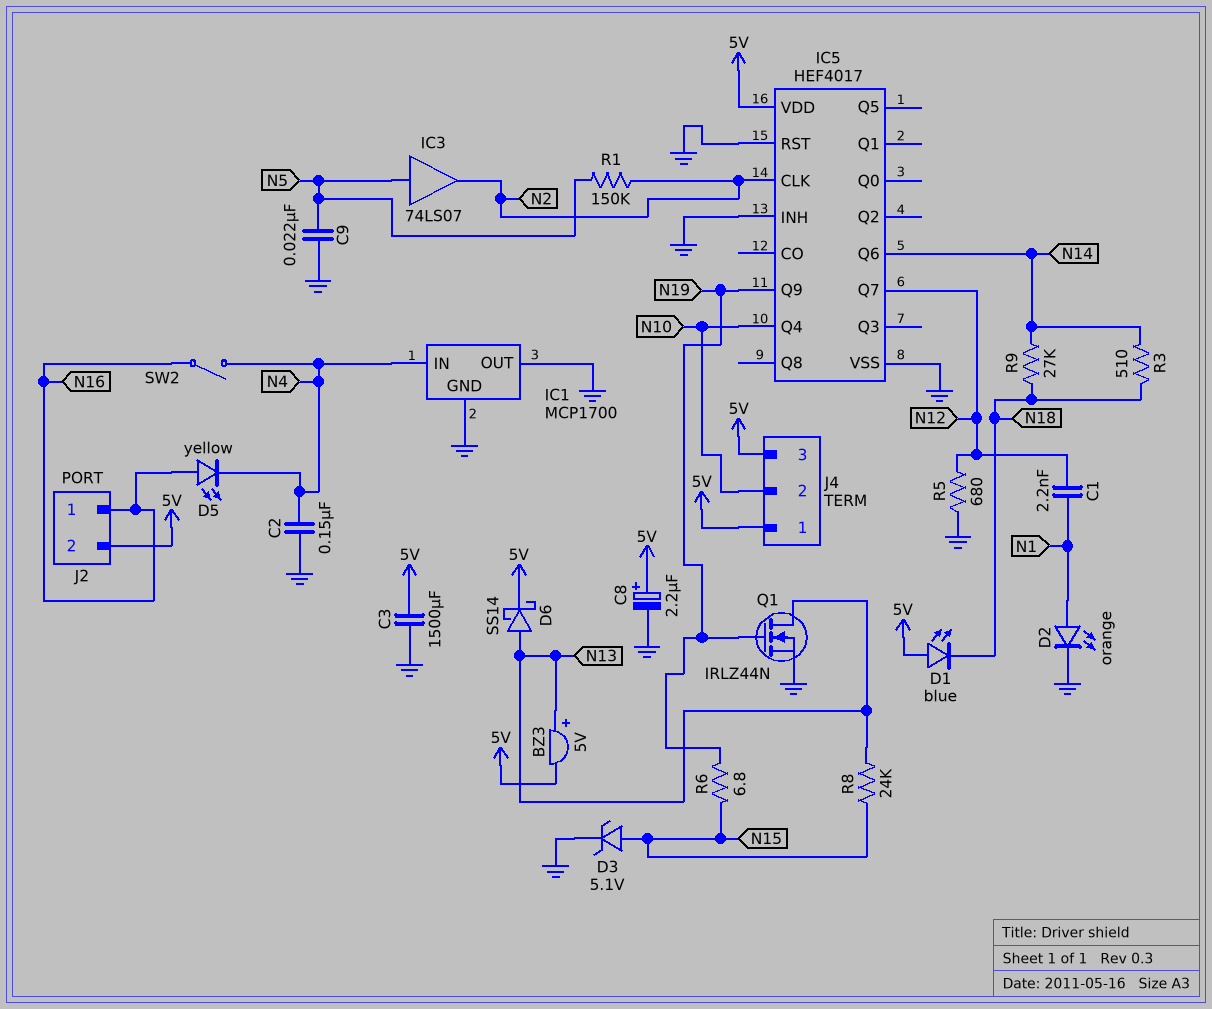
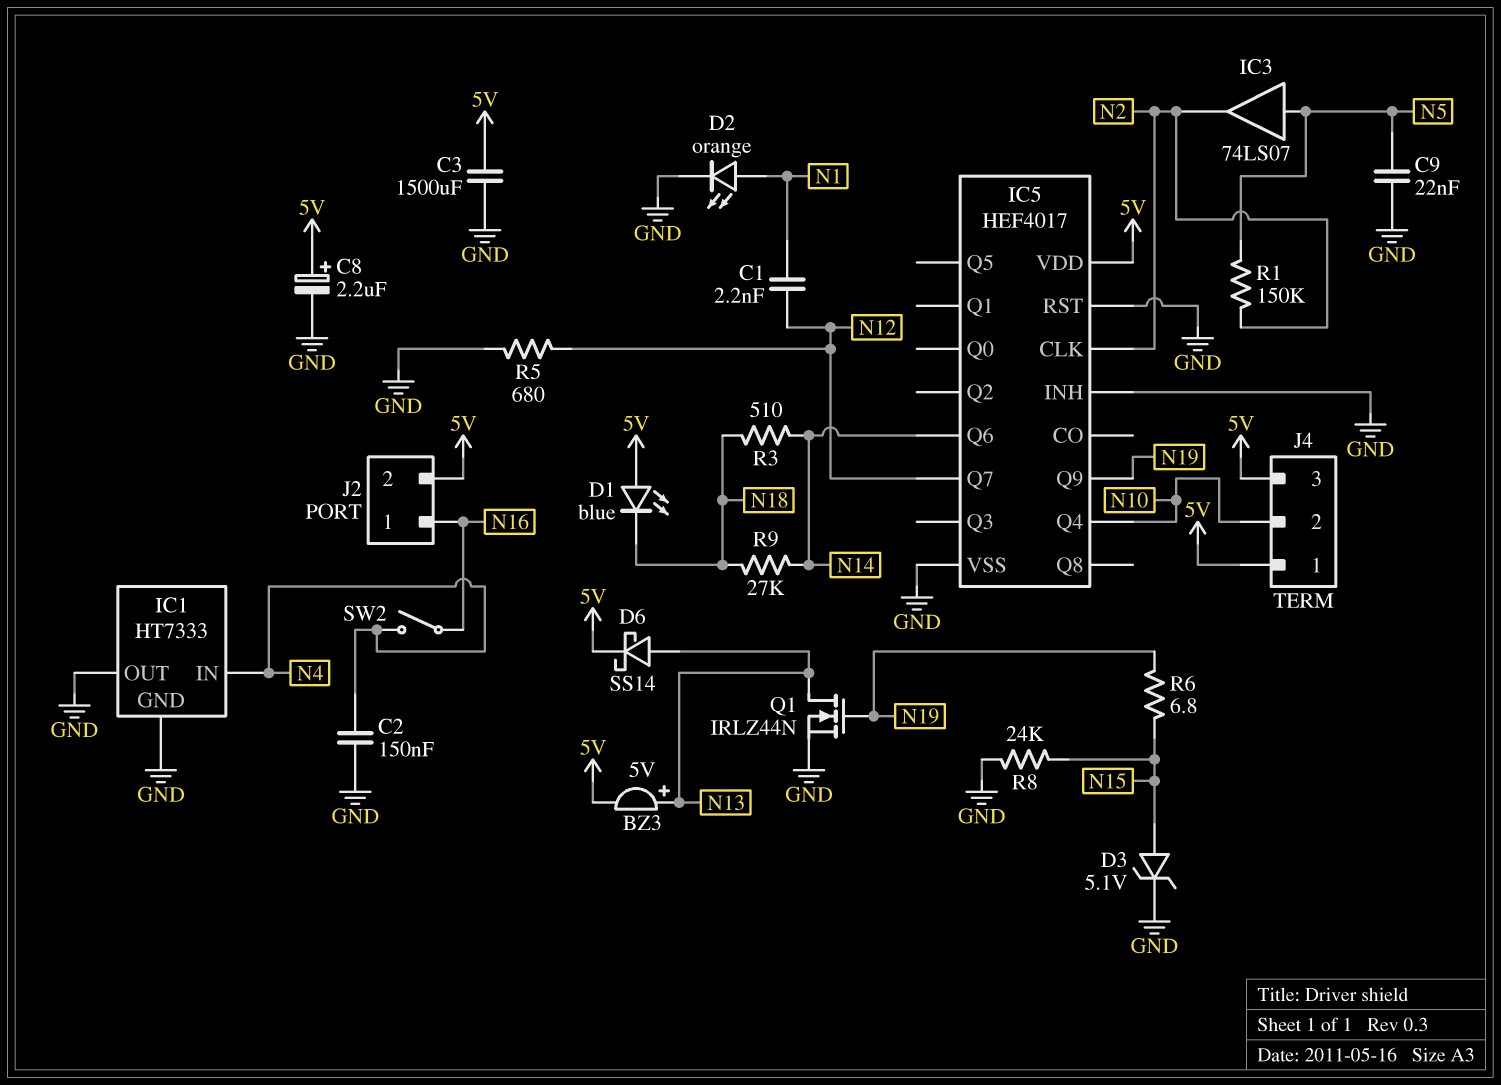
D5: LED yellow (A N16, K N4) -> none
IC1: MCP1700 -> HT7333
R8: 24k (N13, N15) -> 24k (GND, N15)

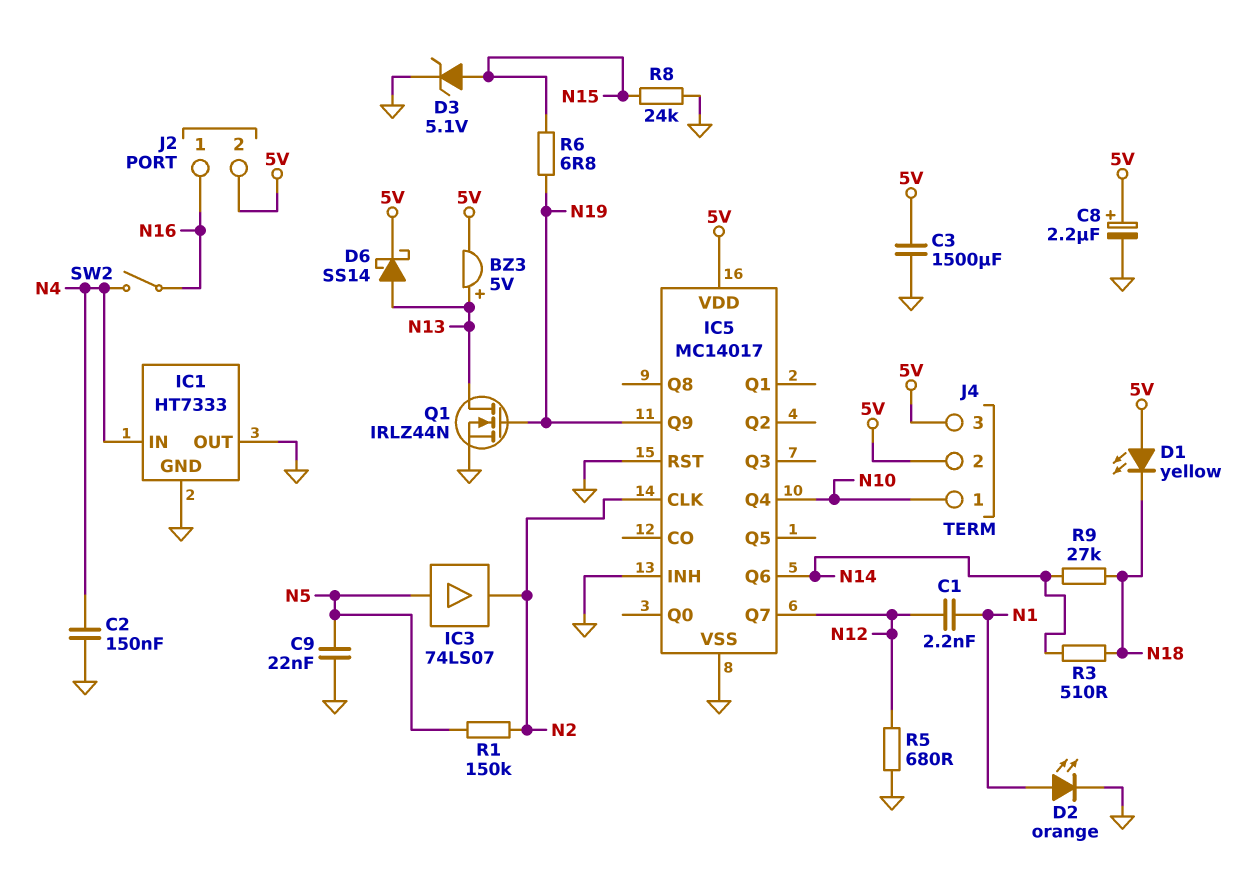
D1: LED blue (A 5V, K N18) -> LED yellow (A 5V, K N18)
IC5: HEF4017 -> MC14017
J4 pin 1: 5V -> N10
J4 pin 2: N10 -> 5V

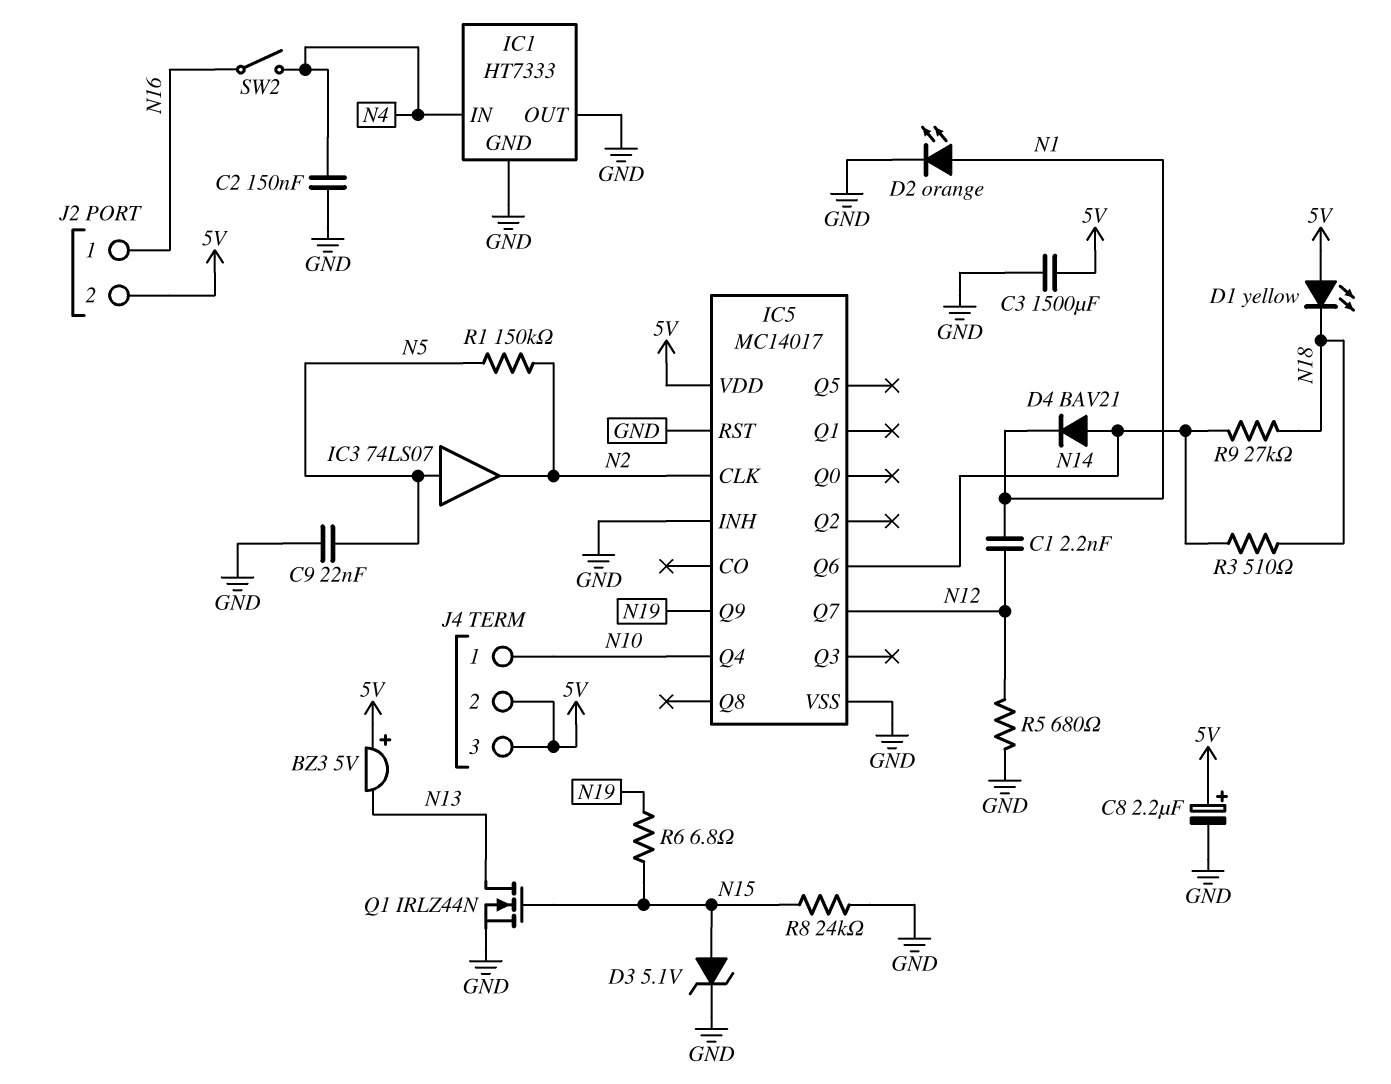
BZ3: buzzer 5V (plus N13, minus 5V) -> buzzer 5V (plus 5V, minus N13)
D4: none -> diode BAV21 (A N14, K N1)
D6: schottky SS14 (A N13, K 5V) -> none
Q1: NMOS IRLZ44N (G N19, D N13, S GND) -> NMOS IRLZ44N (G N15, D N13, S GND)

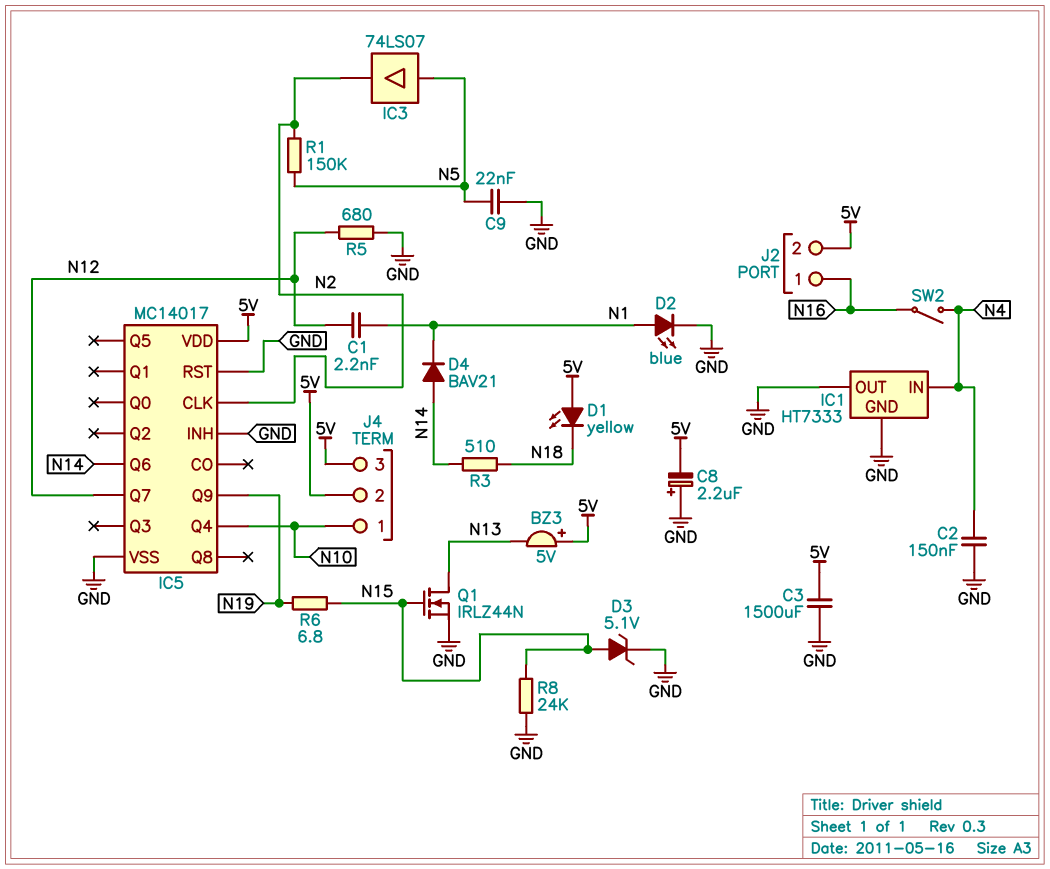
C8: 2.2uF (plus 5V, minus GND) -> 2.2uF (plus GND, minus 5V)
D2: LED orange (A N1, K GND) -> LED blue (A N1, K GND)
R9: 27k (N14, N18) -> none

